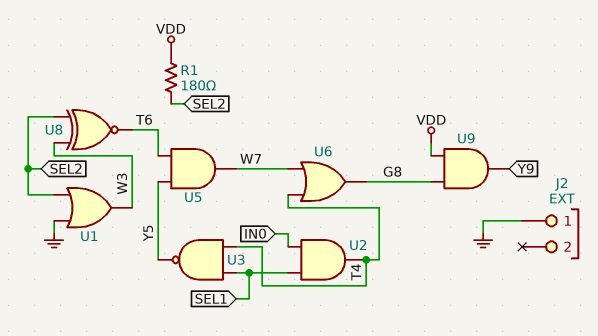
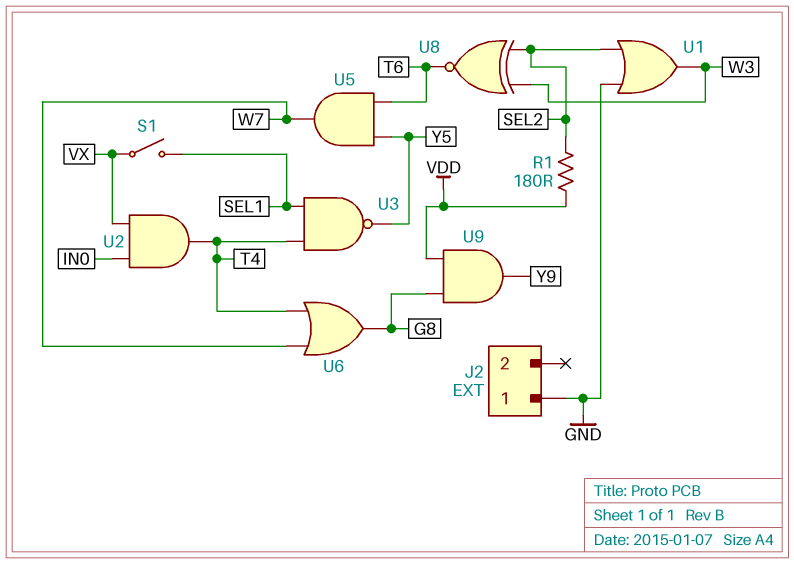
S1: none -> switch (SEL1, VX)
U2: AND (in IN0, in SEL1, out T4) -> AND (in IN0, in VX, out T4)

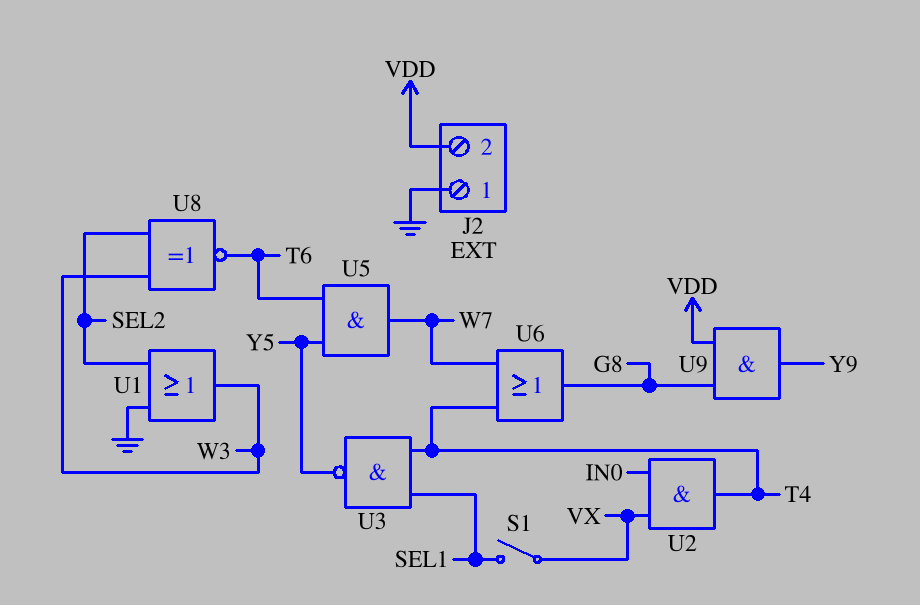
J2 pin 2: none -> VDD
R1: 180 (SEL2, VDD) -> none

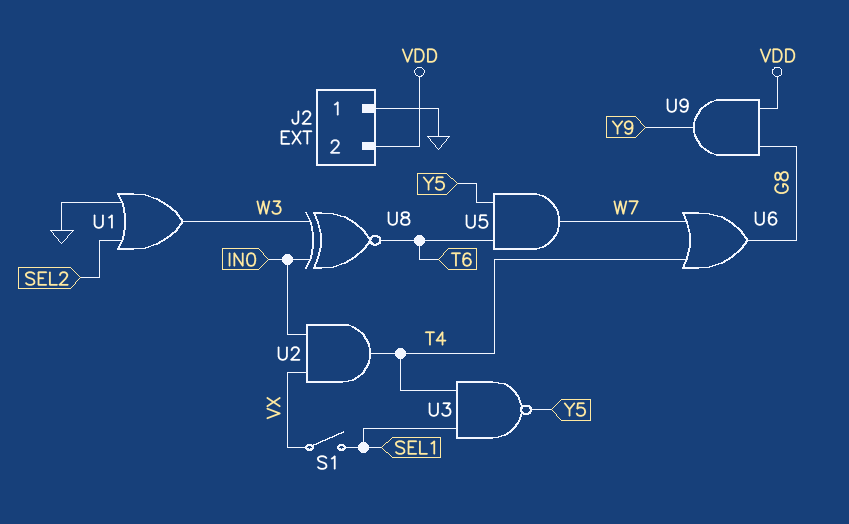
U8: XNOR (in SEL2, in W3, out T6) -> XNOR (in IN0, in W3, out T6)

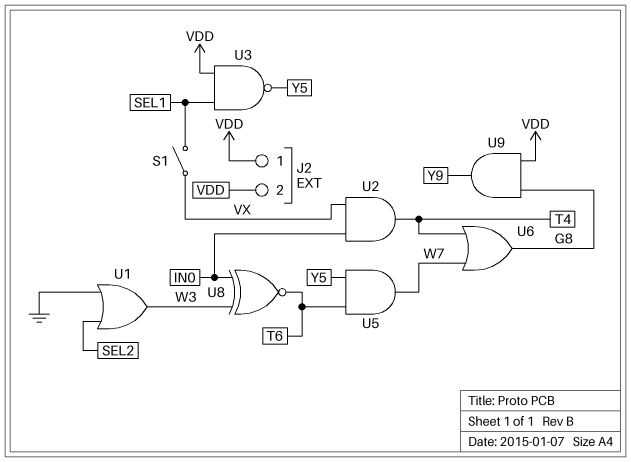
J2 pin 1: GND -> VDD
U3: NAND (in SEL1, in T4, out Y5) -> NAND (in SEL1, in VDD, out Y5)

